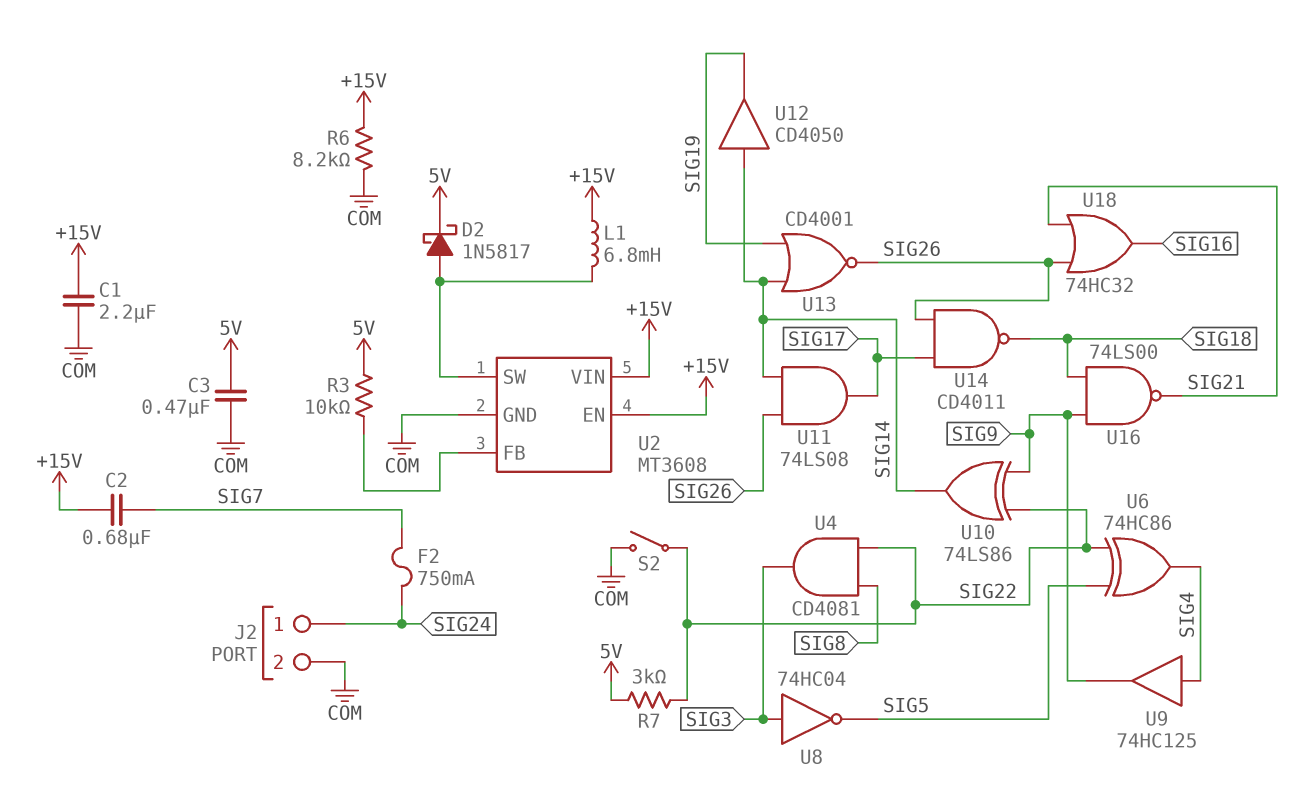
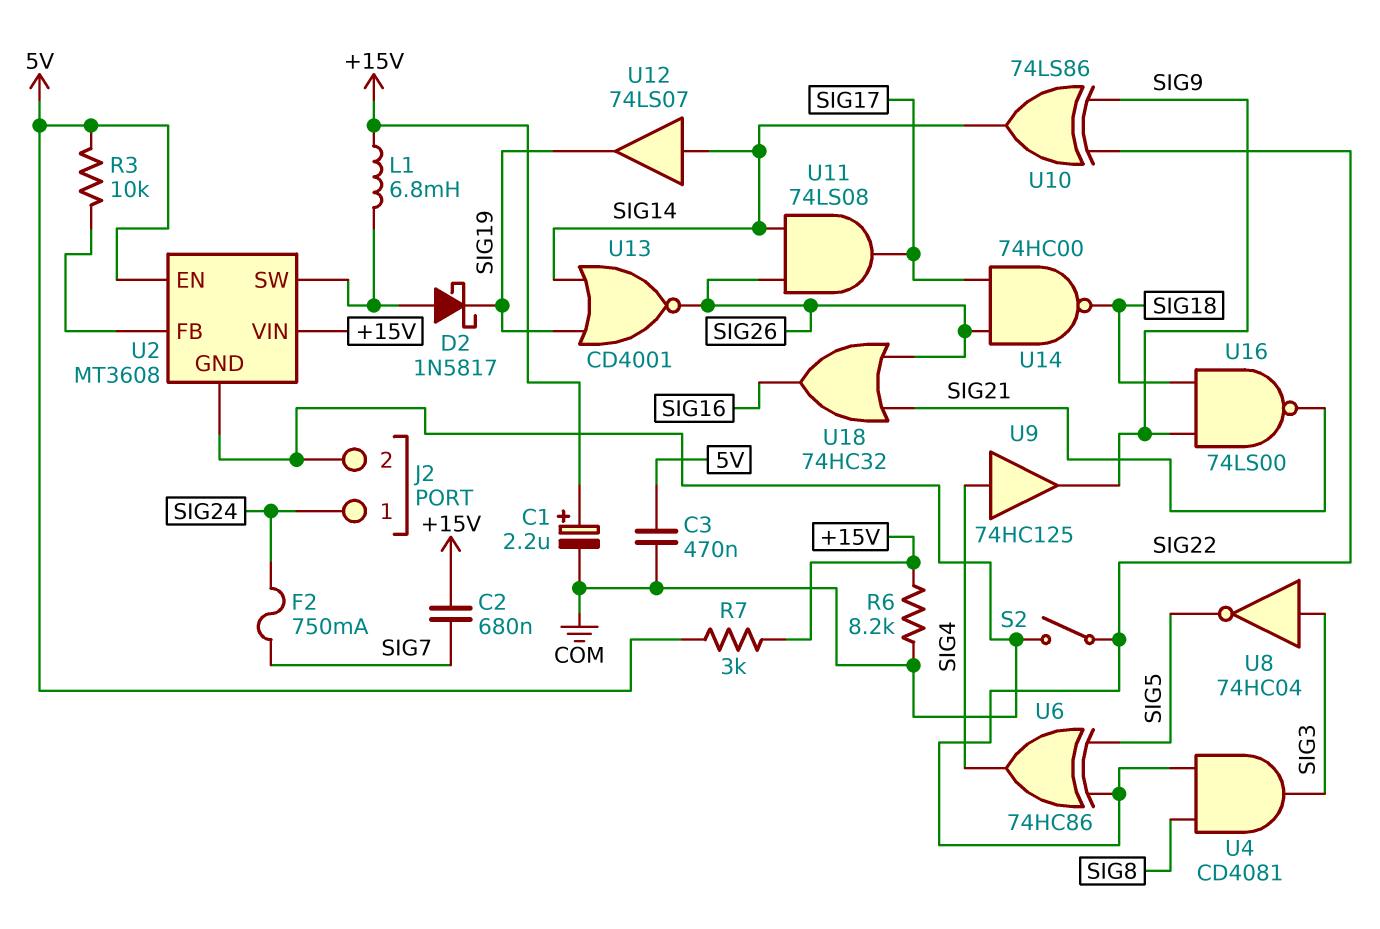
C1: 2.2uF (+15V, COM) -> 2.2uF (plus +15V, minus COM)
D2: schottky 1N5817 (A U2/SW, K 5V) -> schottky 1N5817 (A U2/SW, K SIG19)
R7: 3k (5V, SIG22) -> 3k (+15V, 5V)
U2 pin EN: +15V -> 5V
U12: buffer CD4050 (in SIG14, out SIG19) -> buffer 74LS07 (in SIG14, out SIG19)
U14: NAND CD4011 (in SIG17, in SIG26, out SIG18) -> NAND 74HC00 (in SIG17, in SIG26, out SIG18)

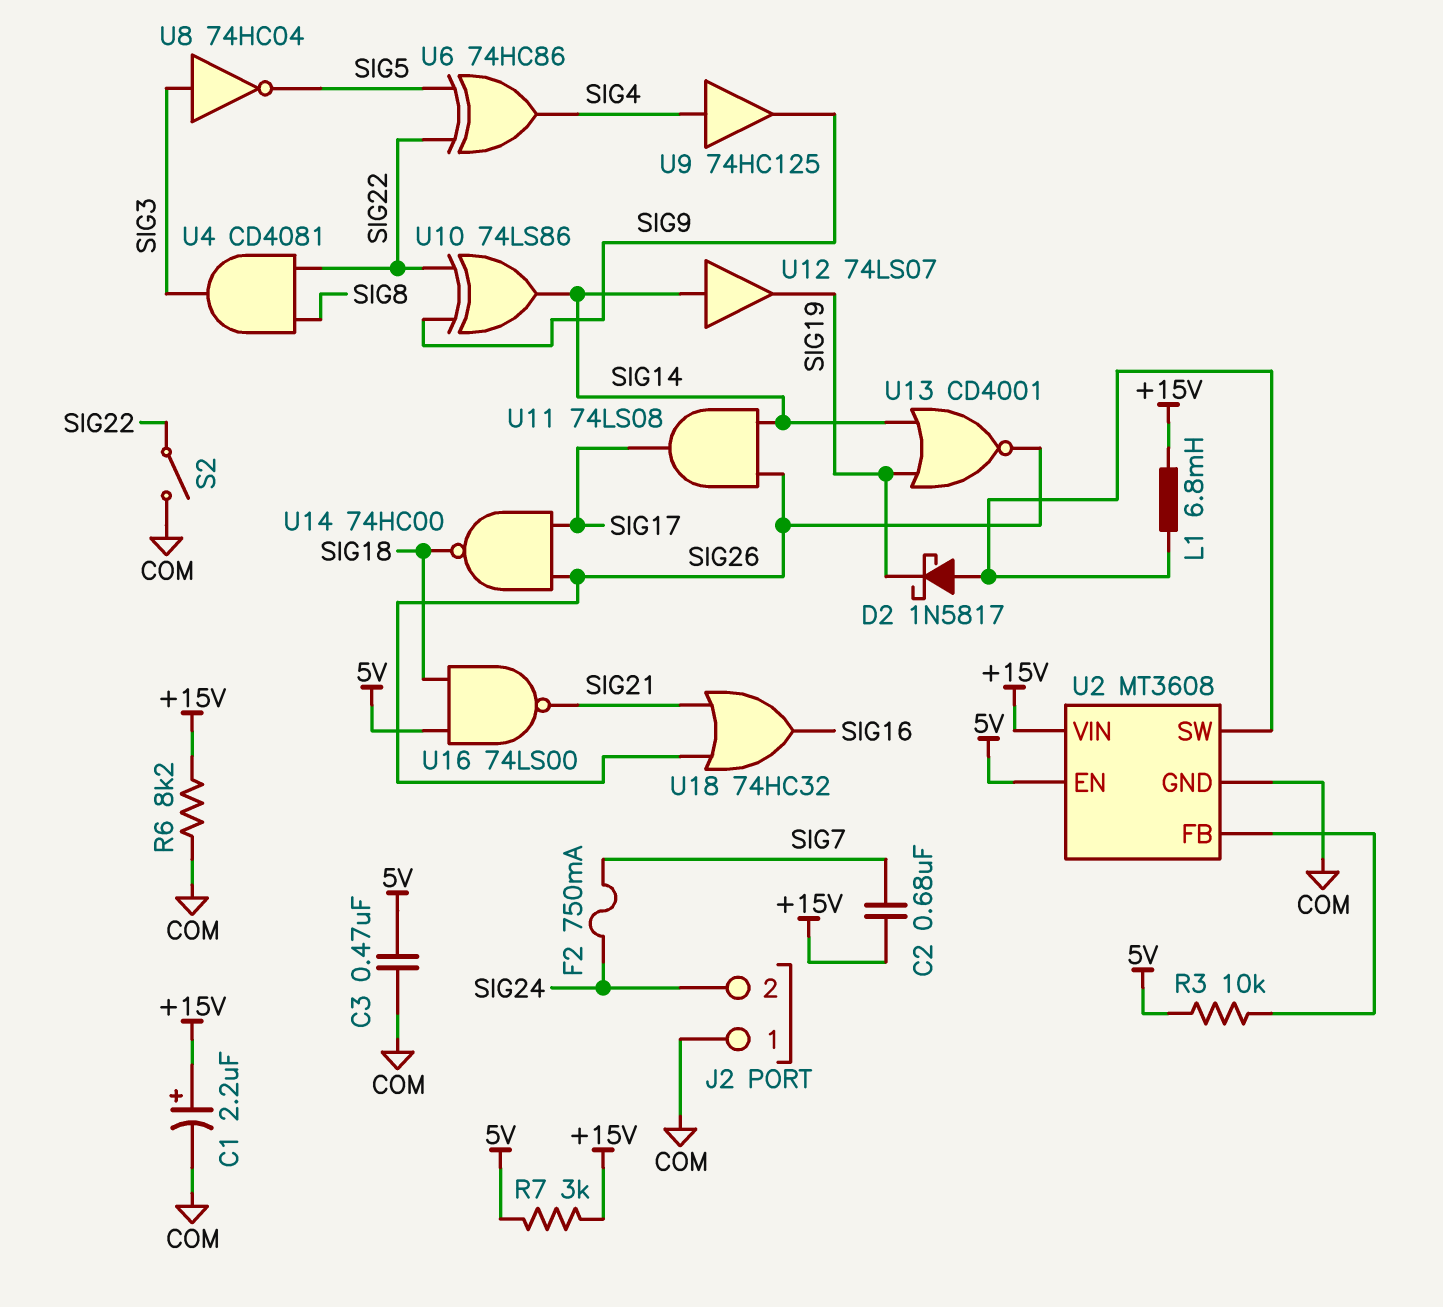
J2 pin 1: SIG24 -> COM
J2 pin 2: COM -> SIG24
U16: NAND 74LS00 (in SIG9, in SIG18, out SIG21) -> NAND 74LS00 (in 5V, in SIG18, out SIG21)

